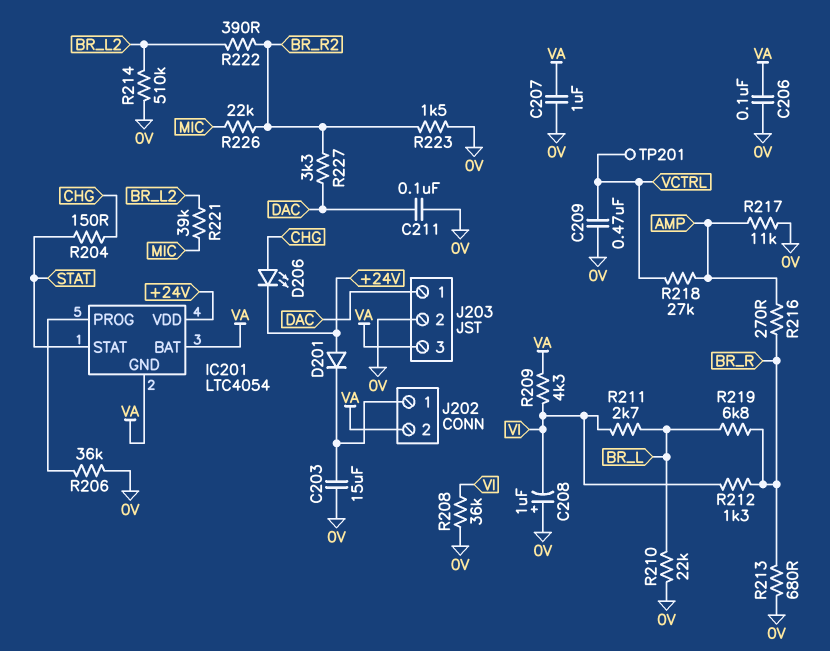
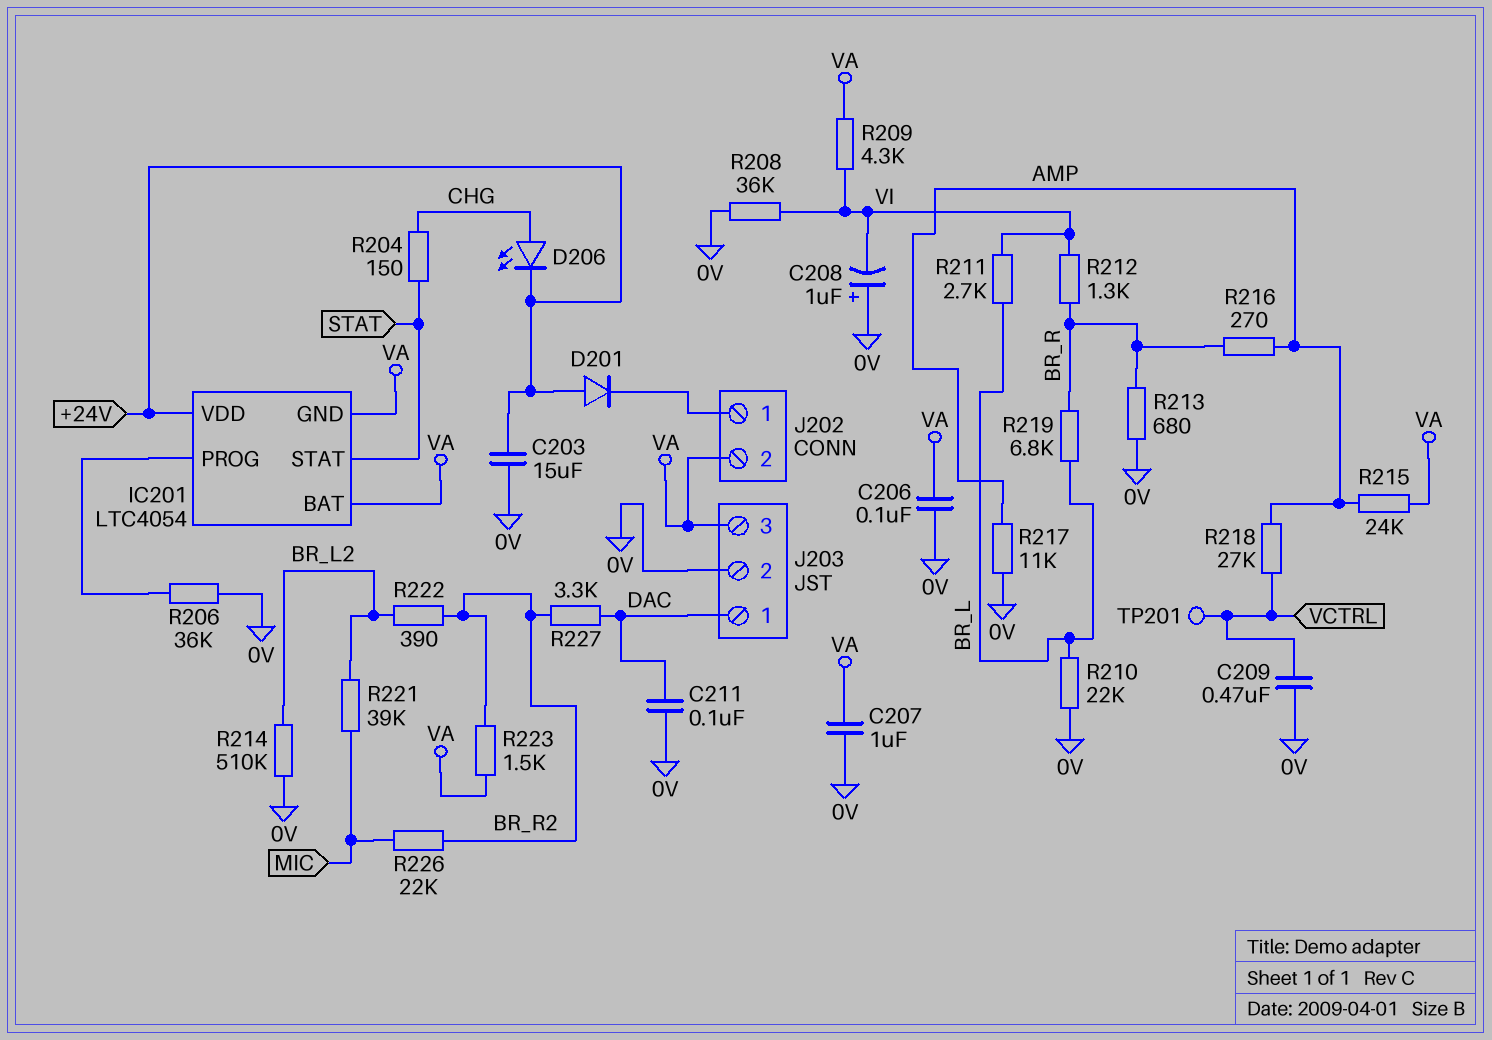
C203: 15uF (0V, J202/1) -> 15uF (+24V, 0V)
R215: none -> 24k (AMP, VA)
R223: 1.5k (0V, BR_R2) -> 1.5k (BR_R2, VA)

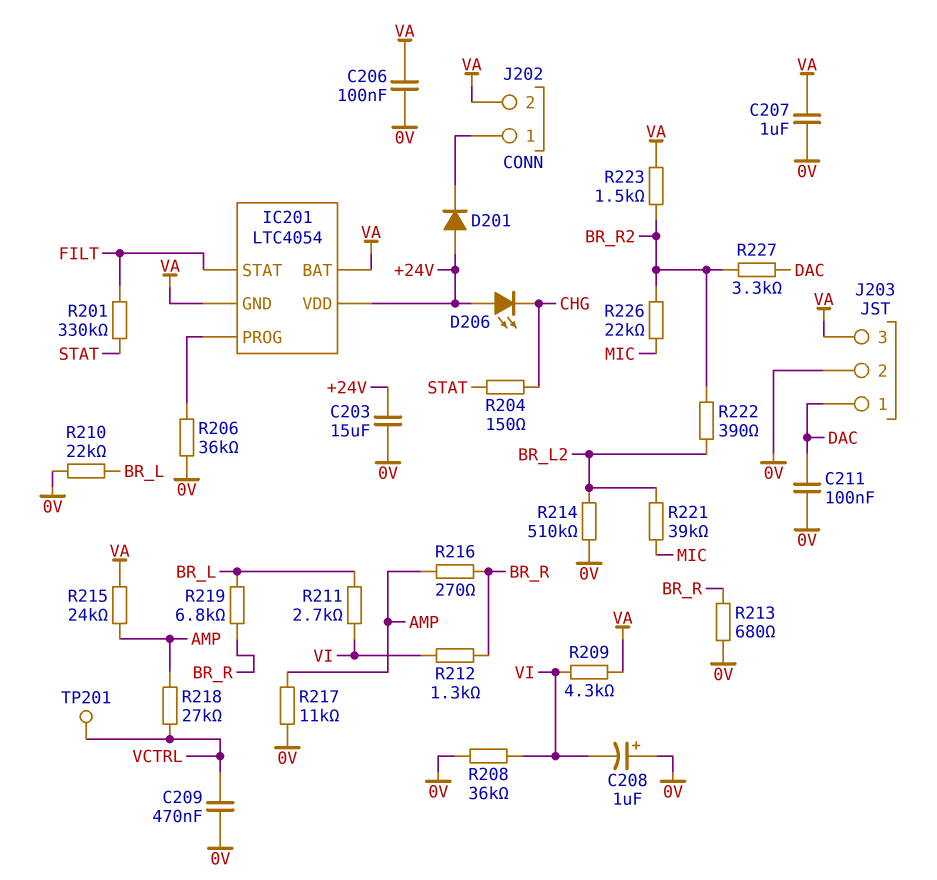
D206: LED (A CHG, K +24V) -> LED (A +24V, K CHG)
IC201 pin STAT: STAT -> FILT
R201: none -> 330k (FILT, STAT)

